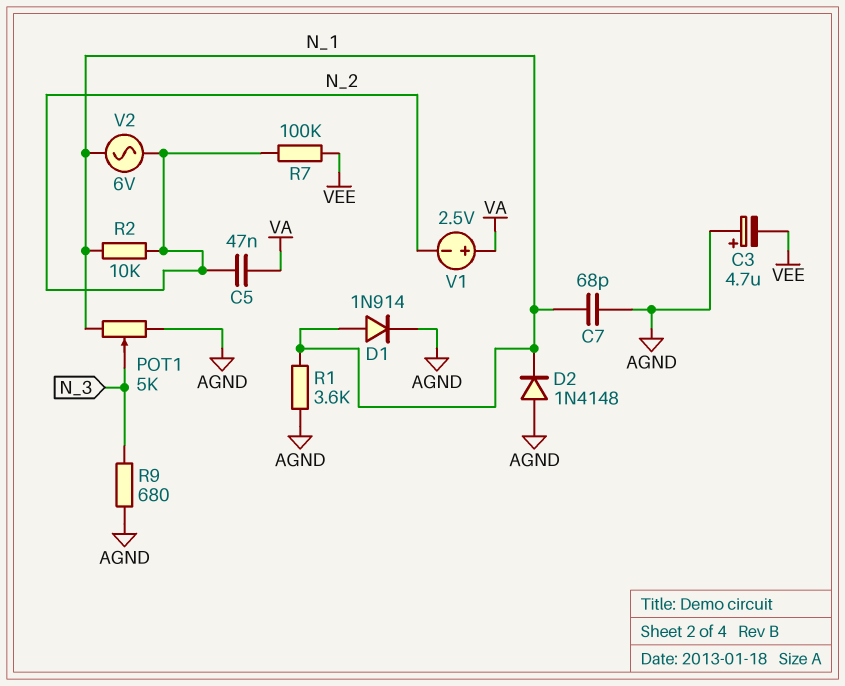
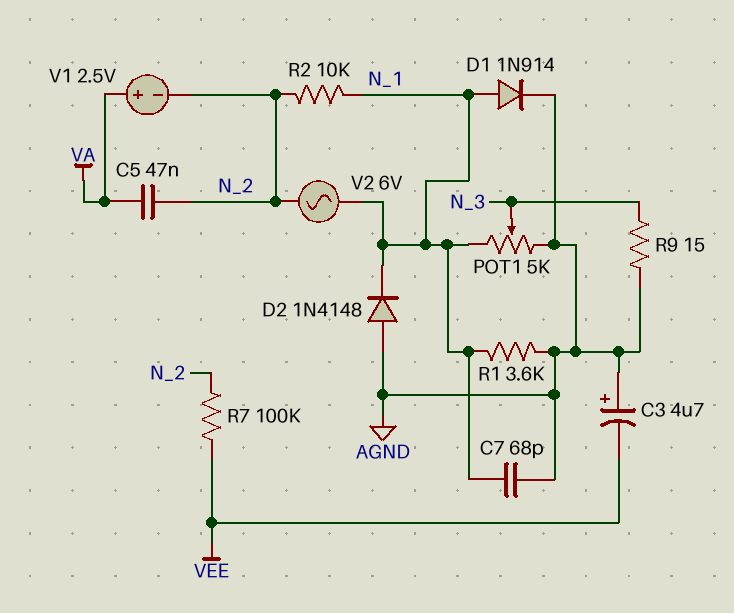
R9: 680 (AGND, N_3) -> 15 (AGND, N_3)

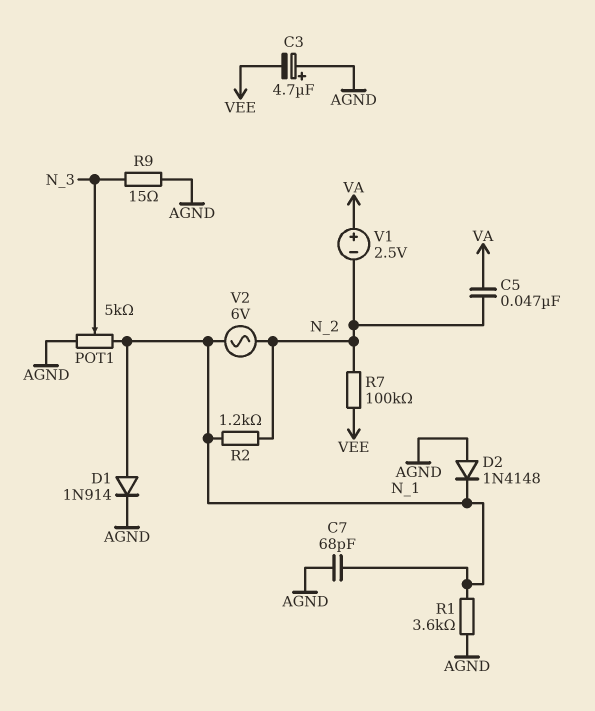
R2: 10k (N_1, N_2) -> 1.2k (N_1, N_2)

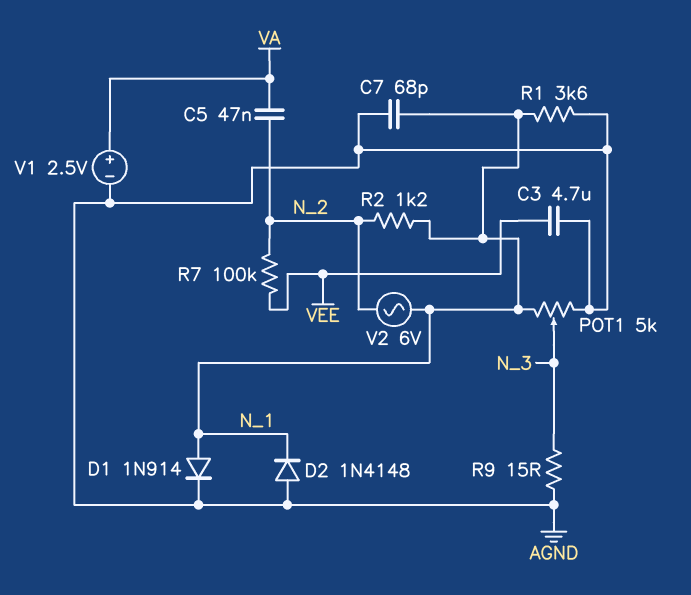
C3: 4.7uF (plus AGND, minus VEE) -> 4.7uF (AGND, VEE)
V1: 2.5V (plus VA, minus N_2) -> 2.5V (plus VA, minus AGND)

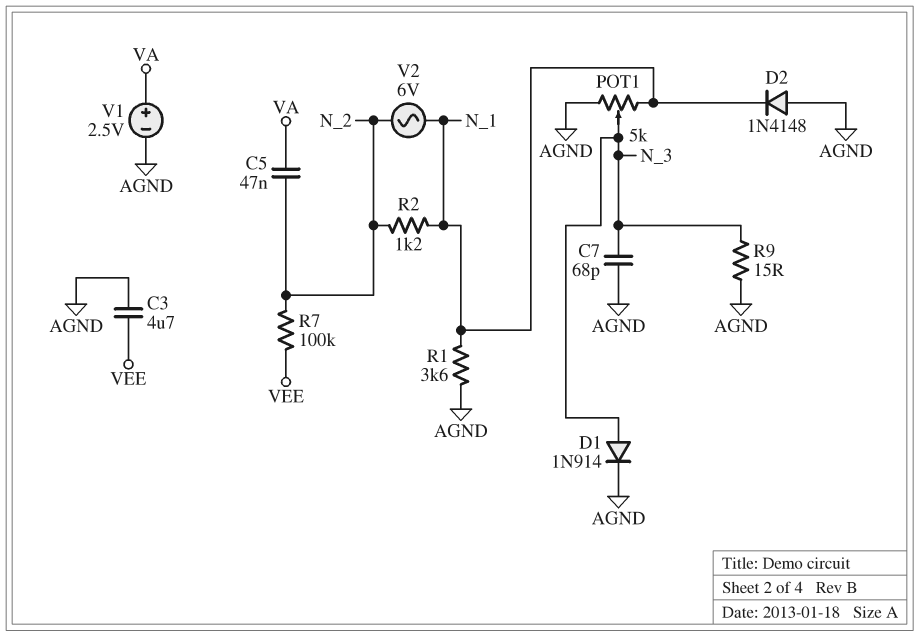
C7: 68pF (AGND, N_1) -> 68pF (AGND, N_3)
D1: diode 1N914 (A N_1, K AGND) -> diode 1N914 (A N_3, K AGND)

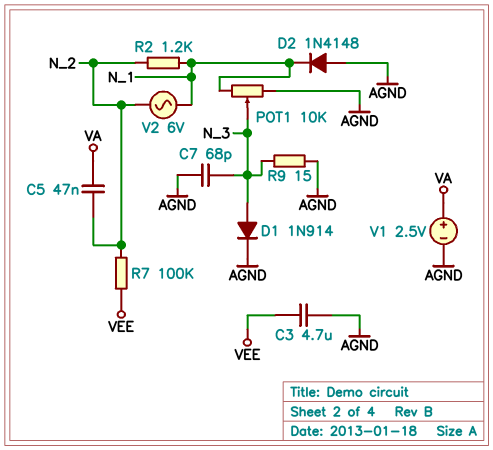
POT1: 5k (AGND, N_1, wiper N_3) -> 10k (AGND, N_1, wiper N_3)
R1: 3.6k (AGND, N_1) -> none

